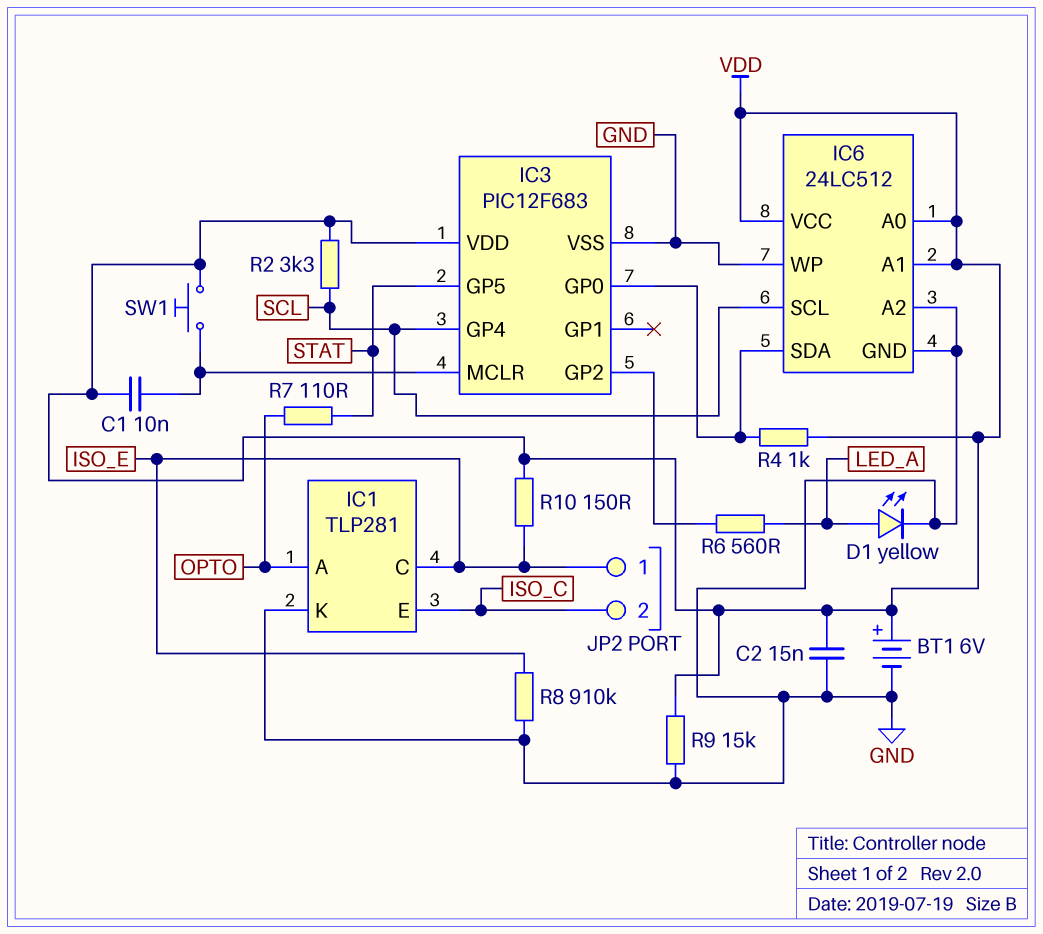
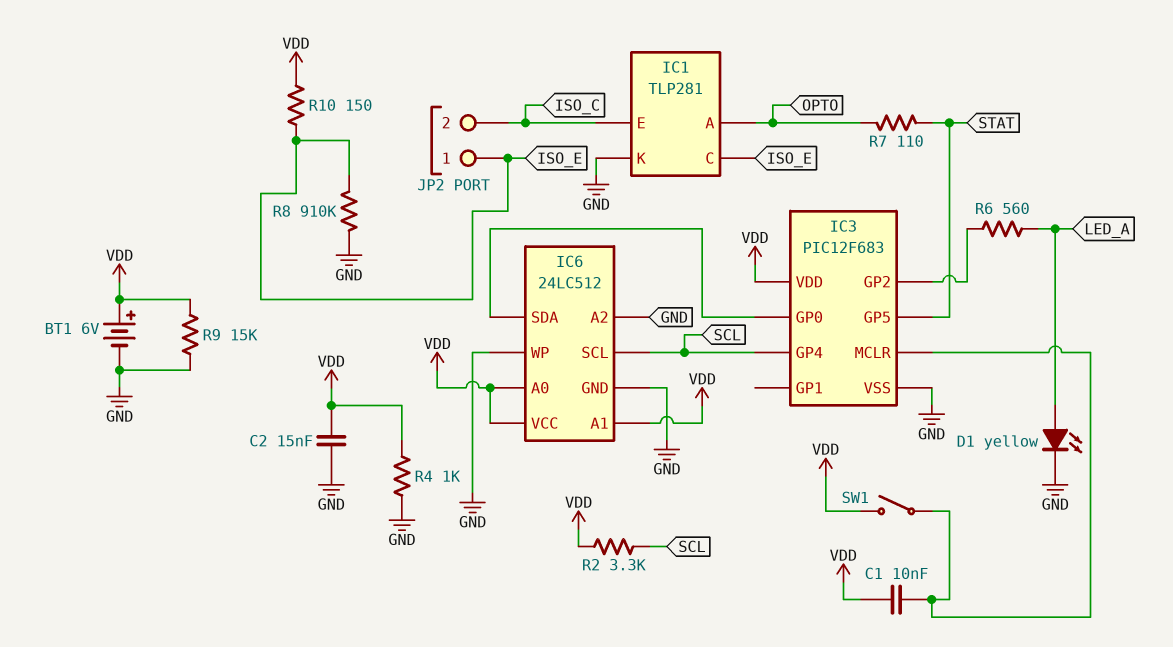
R4: 1k (IC3/GP0, VDD) -> 1k (GND, VDD)
SW1: button (IC3/MCLR, VDD) -> switch (IC3/MCLR, VDD)

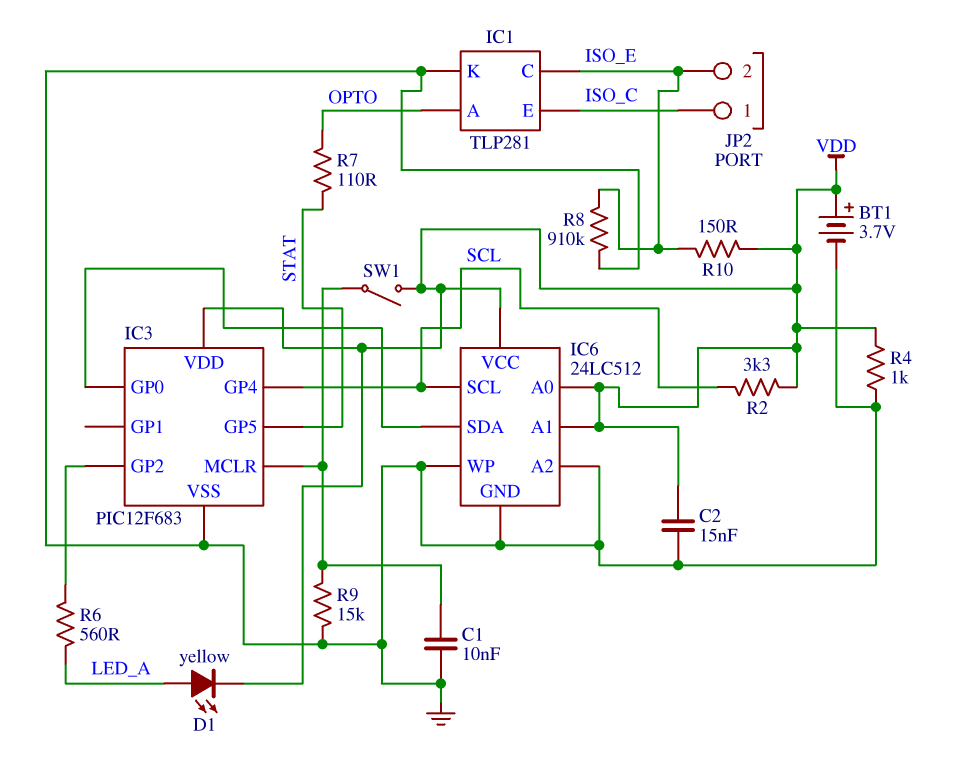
BT1: 6V (plus VDD, minus GND) -> 3.7V (plus VDD, minus GND)
C1: 10nF (IC3/MCLR, VDD) -> 10nF (GND, IC3/MCLR)
D1: LED yellow (A LED_A, K GND) -> LED yellow (A LED_A, K VDD)
JP2 pin 1: ISO_E -> ISO_C
JP2 pin 2: ISO_C -> ISO_E
R9: 15k (GND, VDD) -> 15k (GND, IC3/MCLR)

